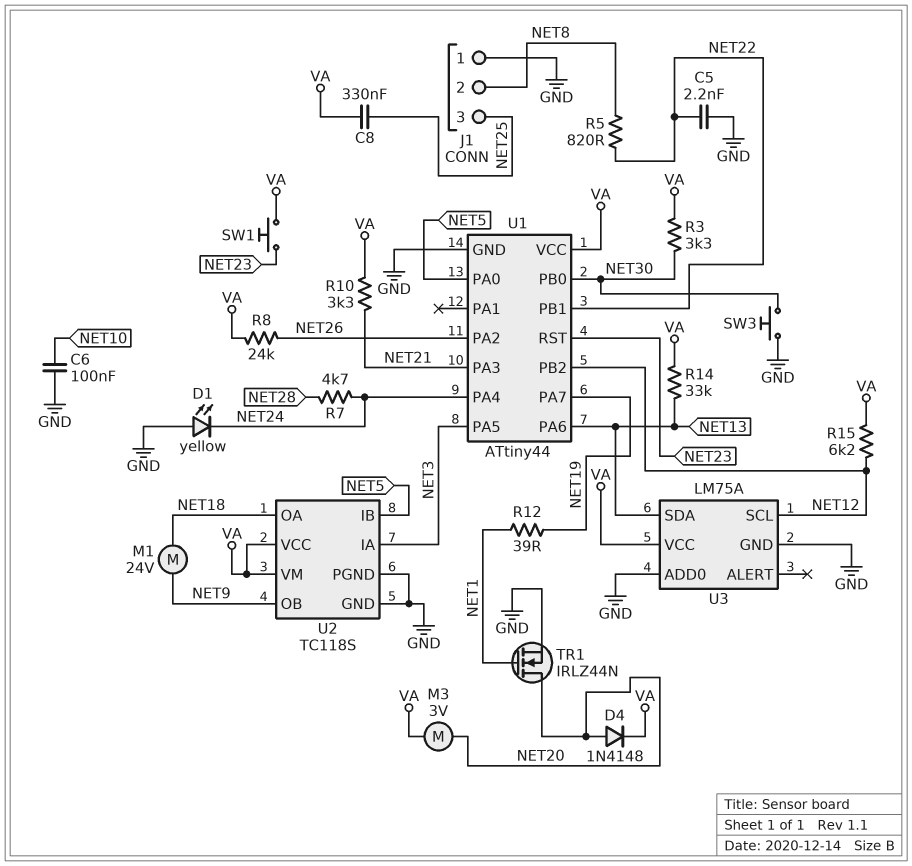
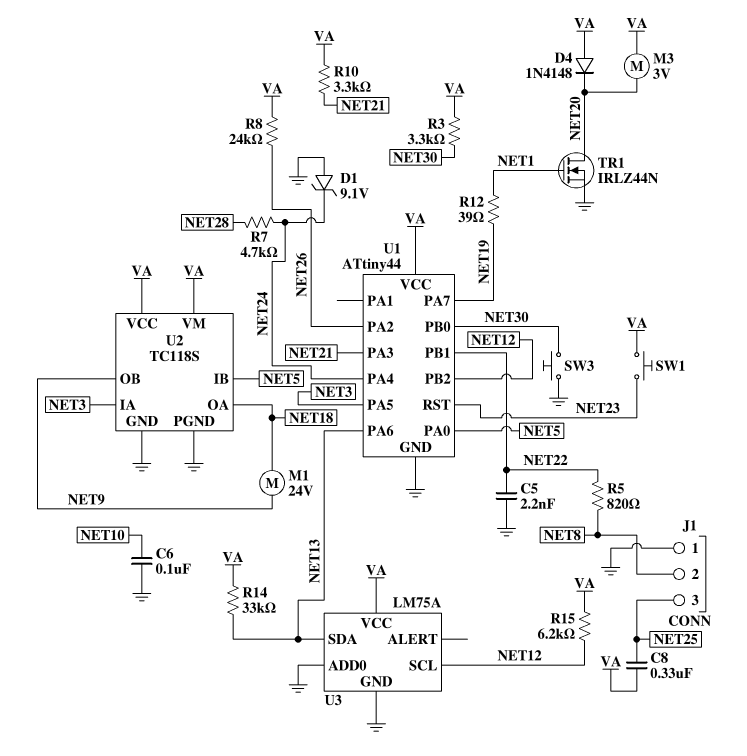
D1: LED yellow (A GND, K NET24) -> zener 9.1V (A GND, K NET24)
D4: diode 1N4148 (A NET20, K VA) -> diode 1N4148 (A VA, K NET20)

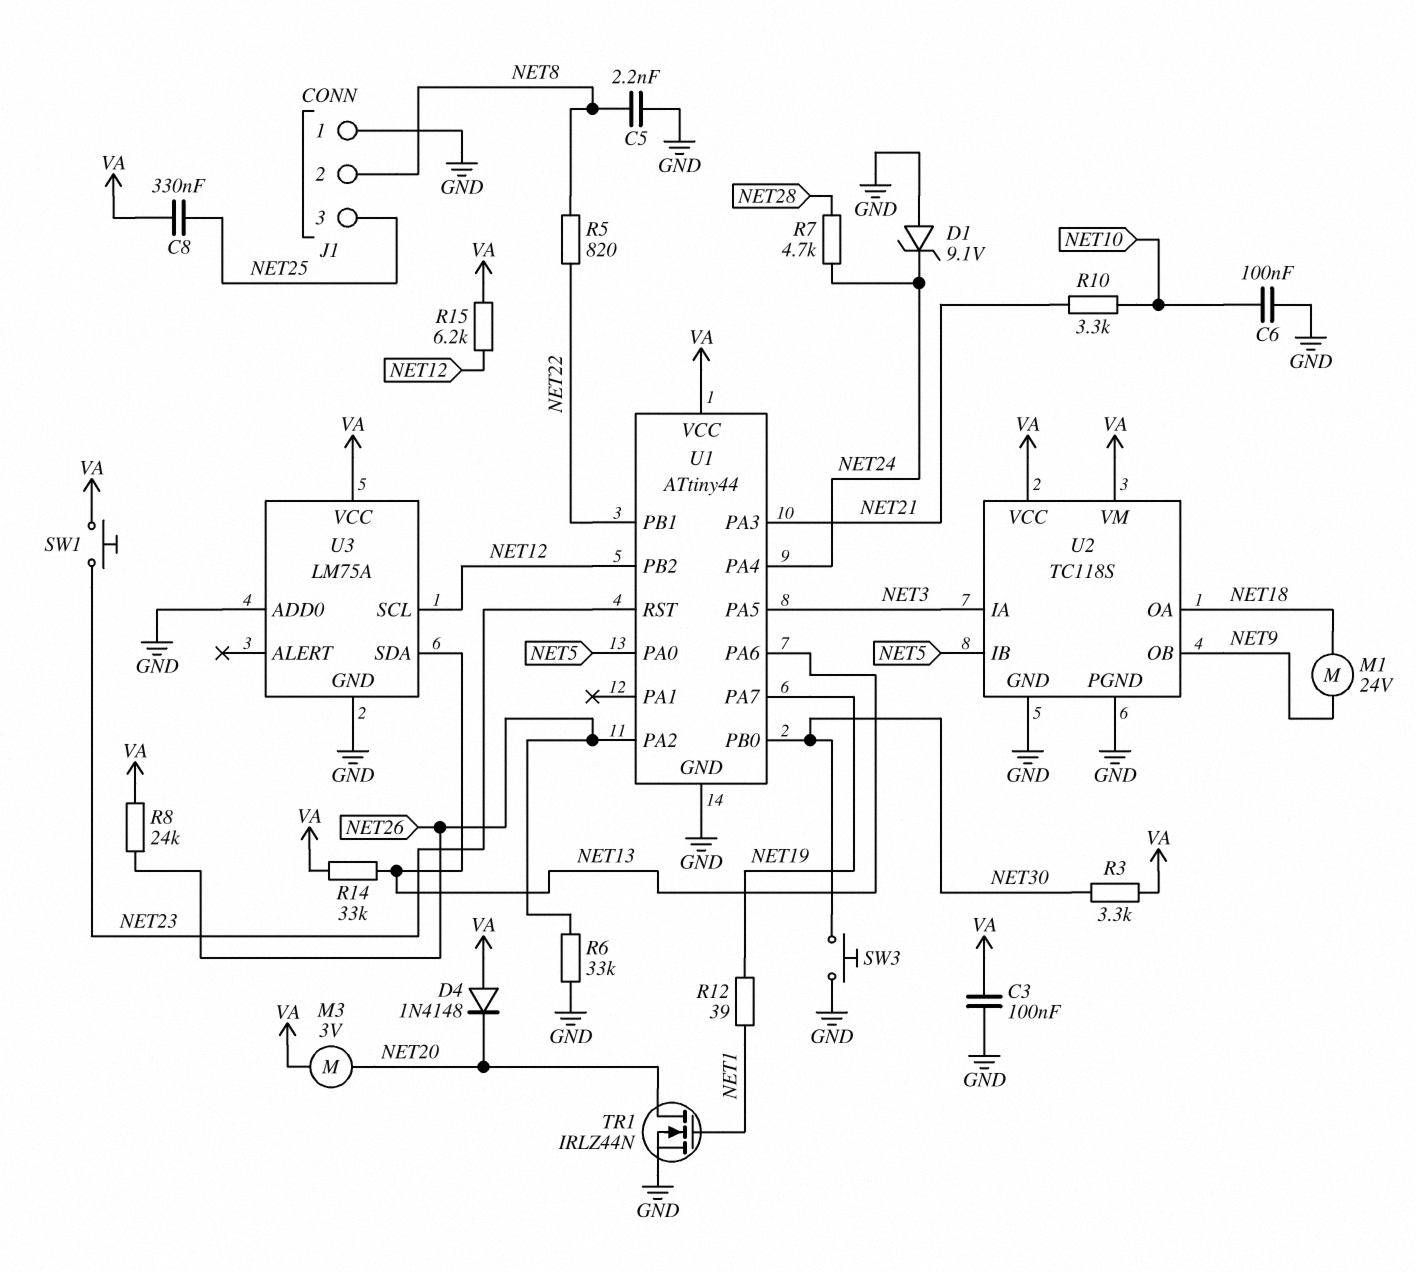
C3: none -> 100nF (GND, VA)
C5: 2.2nF (GND, NET22) -> 2.2nF (GND, NET8)
R6: none -> 33k (GND, NET26)
R10: 3.3k (NET21, VA) -> 3.3k (NET10, NET21)

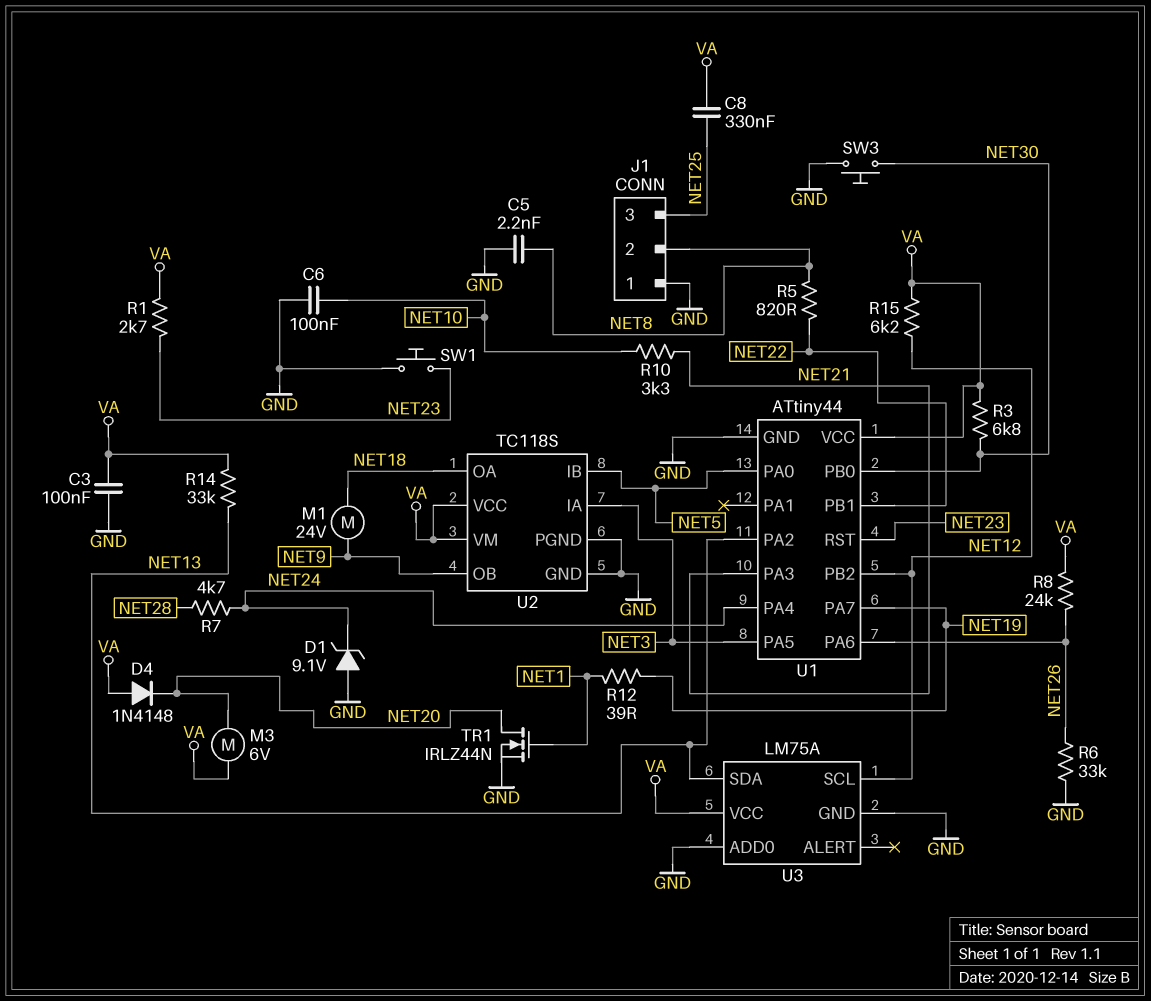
M3: motor 3V (NET20, VA) -> motor 6V (NET20, VA)
R1: none -> 2.7k (NET23, VA)
R3: 3.3k (NET30, VA) -> 6.8k (NET30, VA)
SW1: button (NET23, VA) -> button (GND, NET23)
U1 pin PA2: NET26 -> NET13
U1 pin PA6: NET13 -> NET26

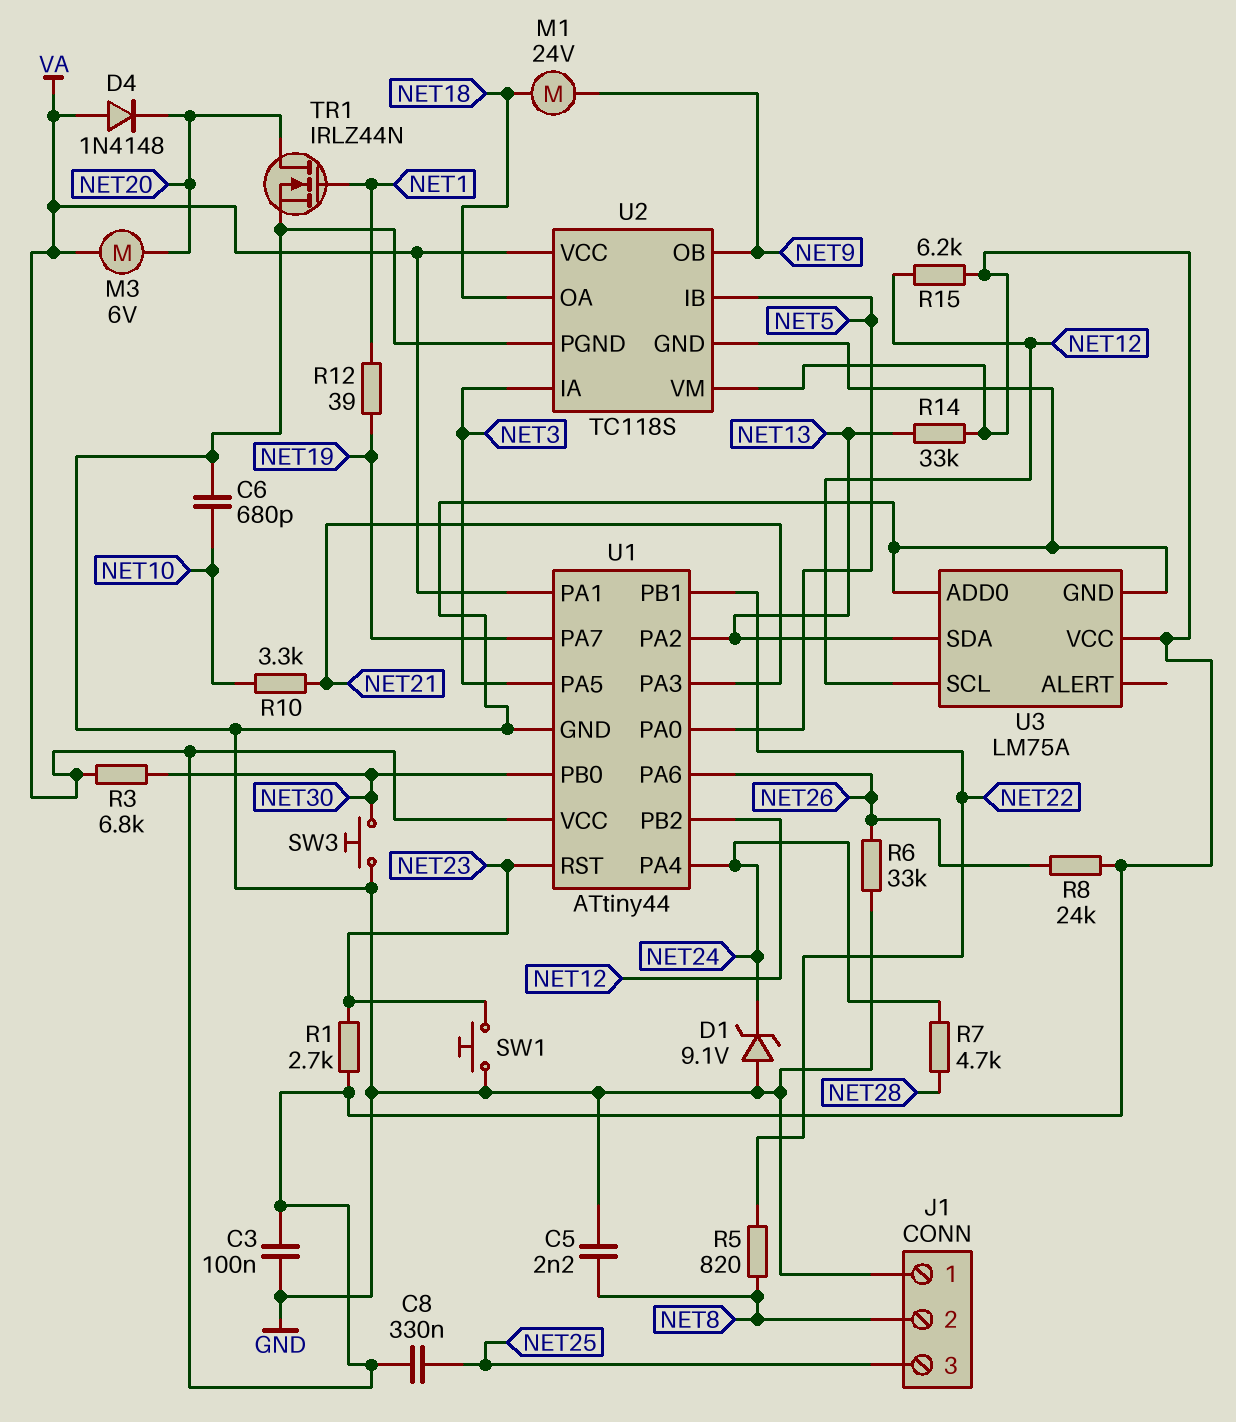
C6: 100nF (GND, NET10) -> 680pF (GND, NET10)
U1 pin PA1: none -> VA

